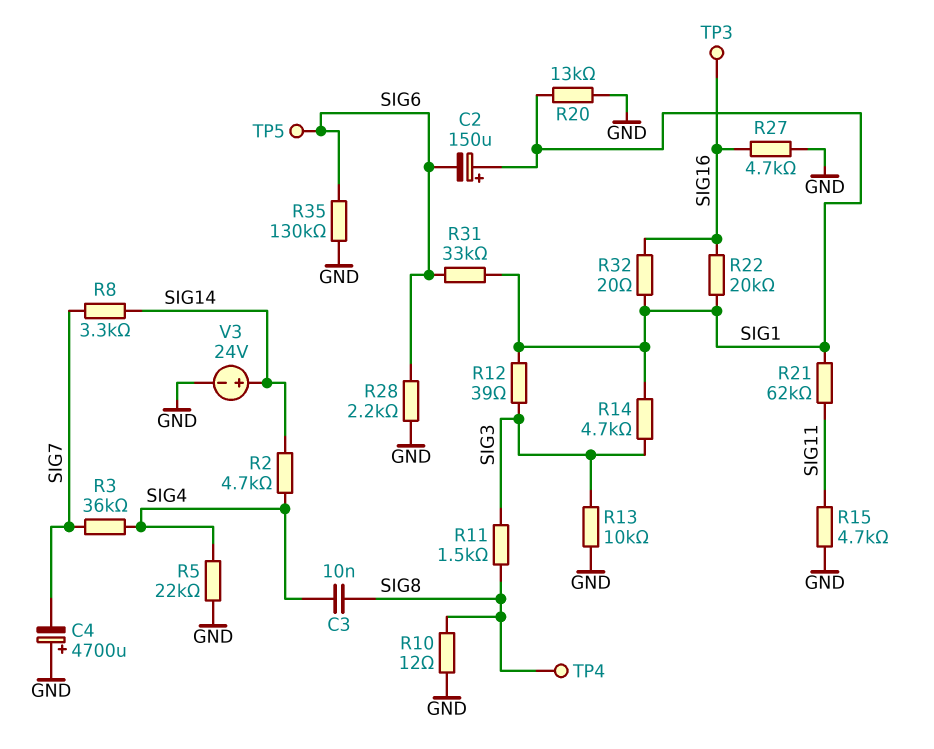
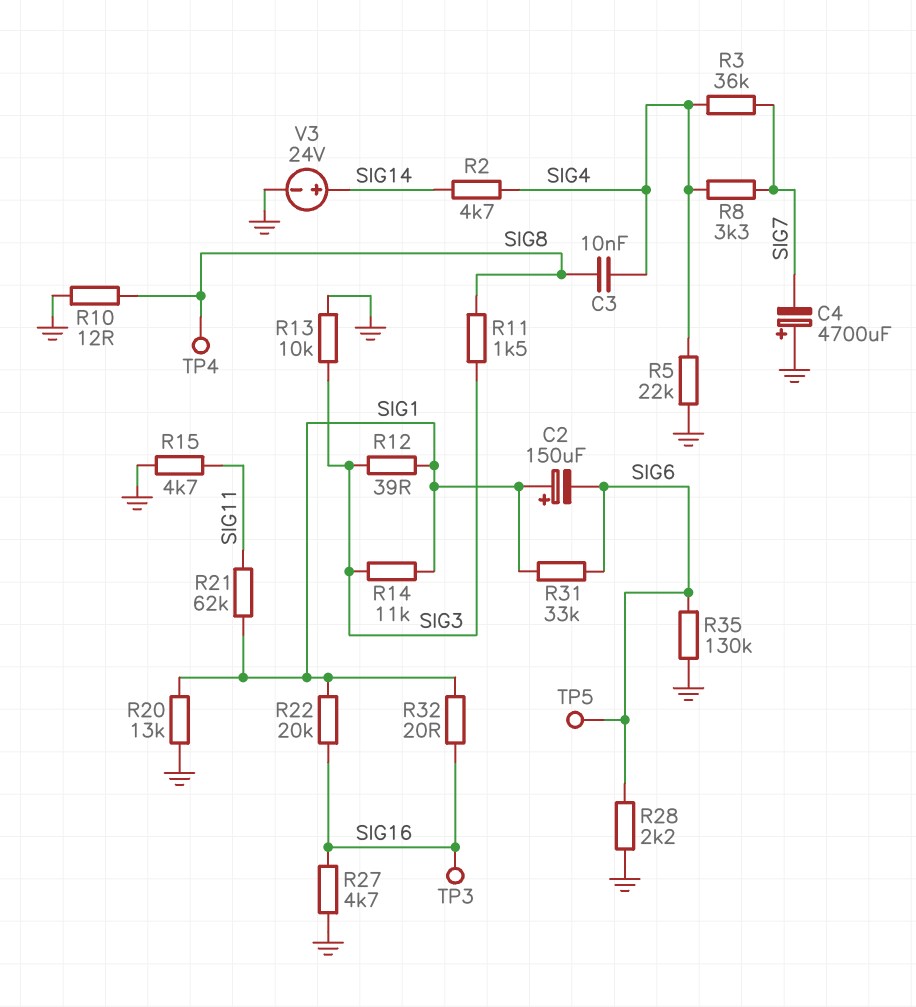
R8: 3.3k (SIG7, SIG14) -> 3.3k (SIG4, SIG7)
R14: 4.7k (SIG1, SIG3) -> 11k (SIG1, SIG3)

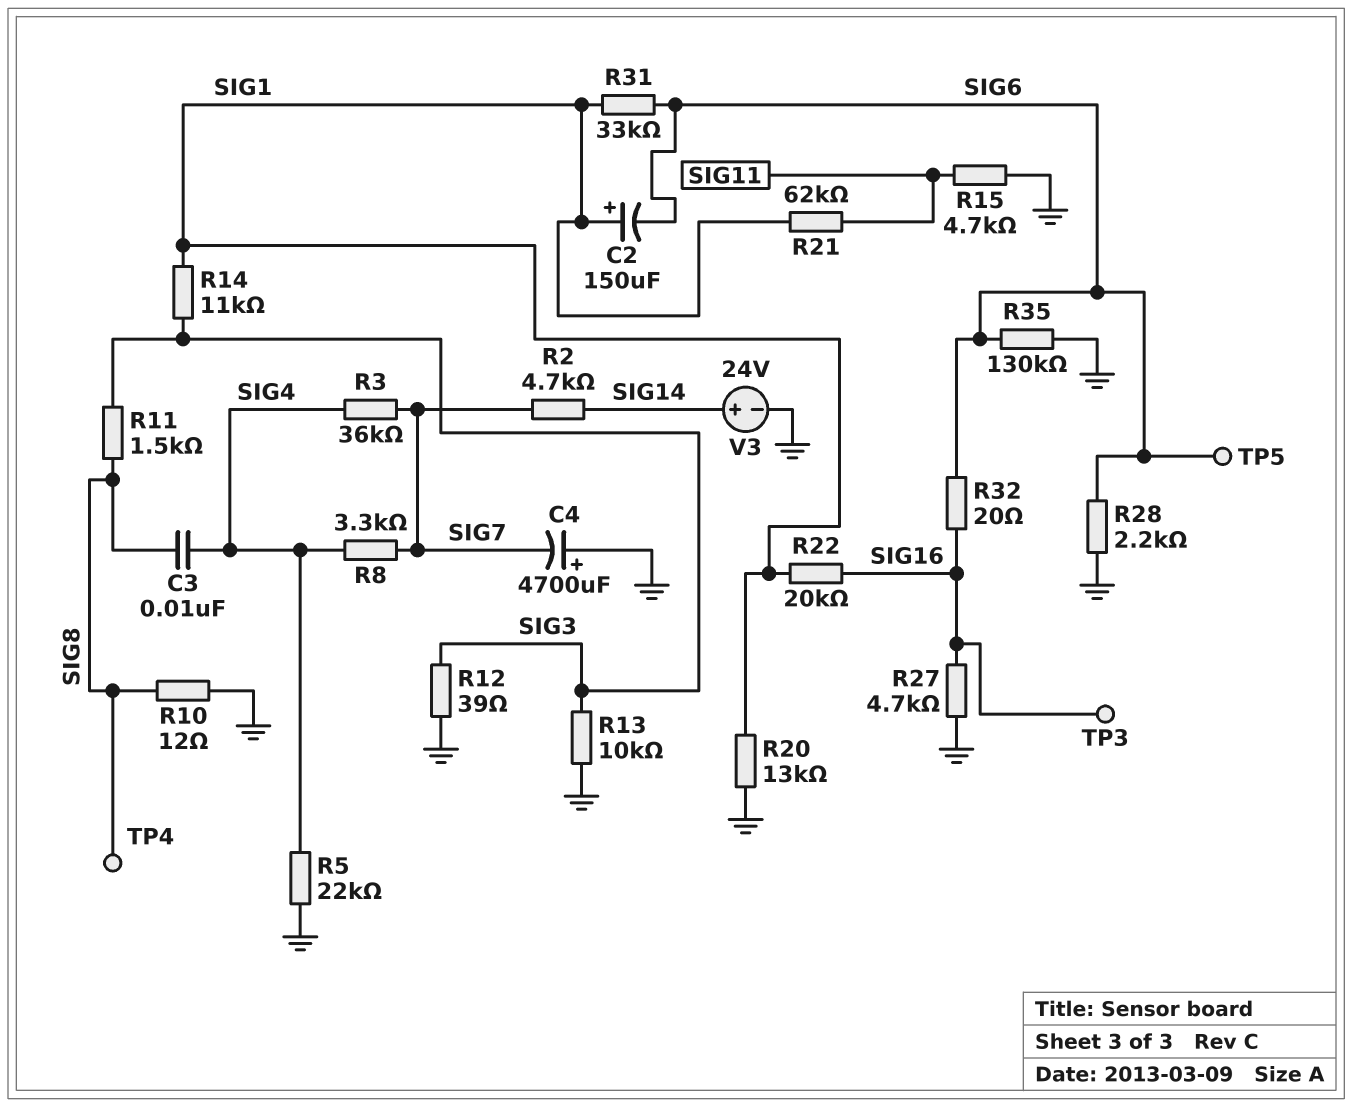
R2: 4.7k (SIG4, SIG14) -> 4.7k (SIG7, SIG14)
R12: 39 (SIG1, SIG3) -> 39 (GND, SIG3)
R32: 20 (SIG1, SIG16) -> 20 (SIG6, SIG16)

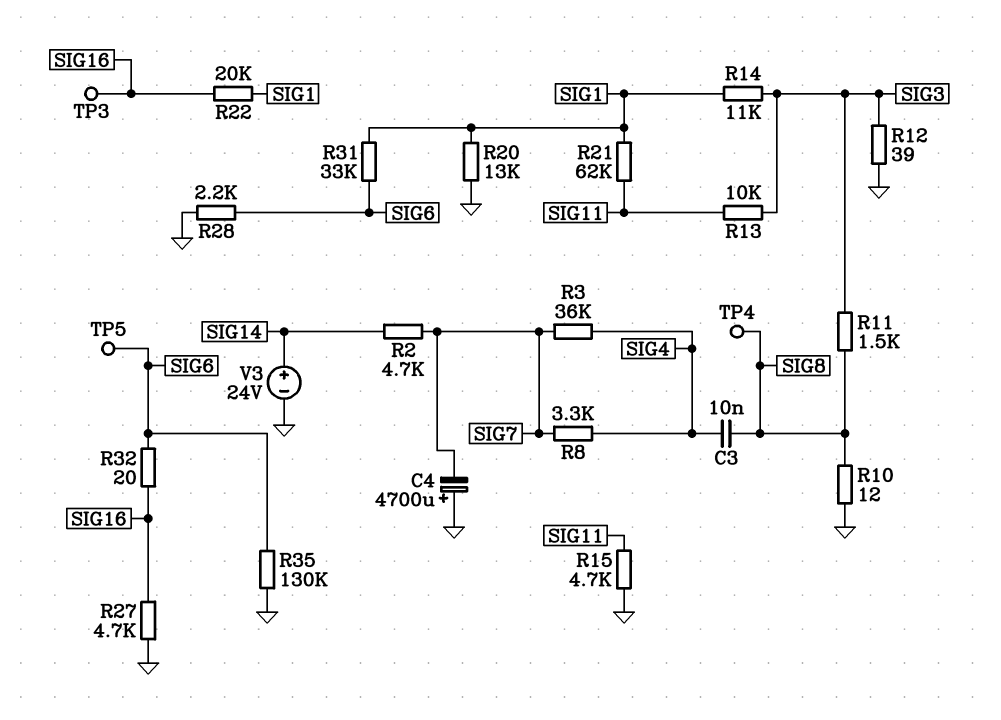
C2: 150uF (plus SIG1, minus SIG6) -> none
R5: 22k (GND, SIG4) -> none
R13: 10k (GND, SIG3) -> 10k (SIG3, SIG11)

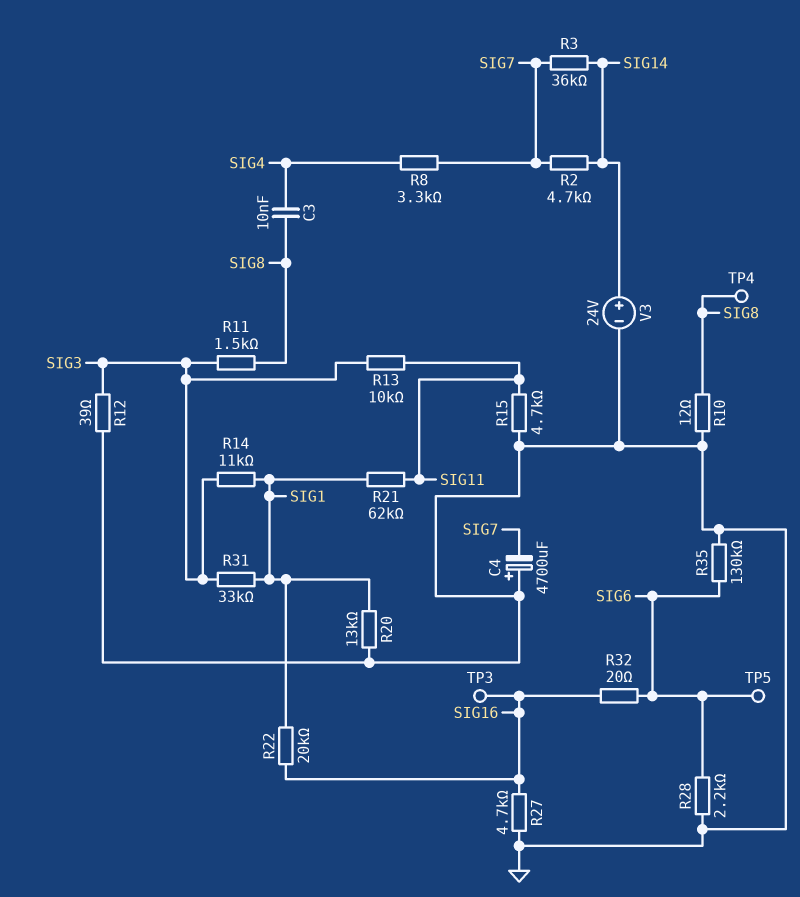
R3: 36k (SIG4, SIG7) -> 36k (SIG7, SIG14)
R31: 33k (SIG1, SIG6) -> 33k (SIG1, SIG3)

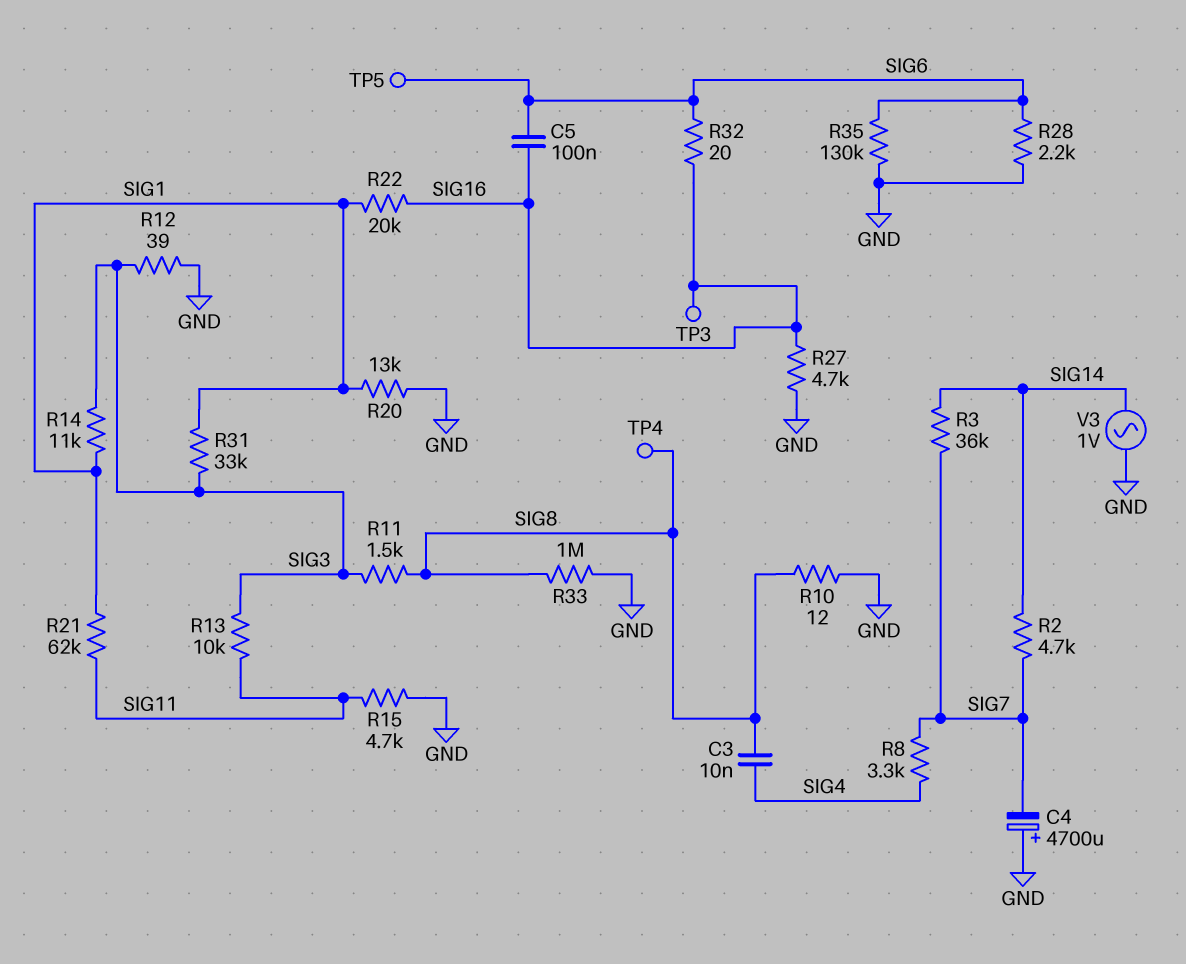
C5: none -> 100nF (SIG6, SIG16)
R33: none -> 1M (GND, SIG8)
V3: 24V (plus SIG14, minus GND) -> AC 1V (GND, SIG14)

